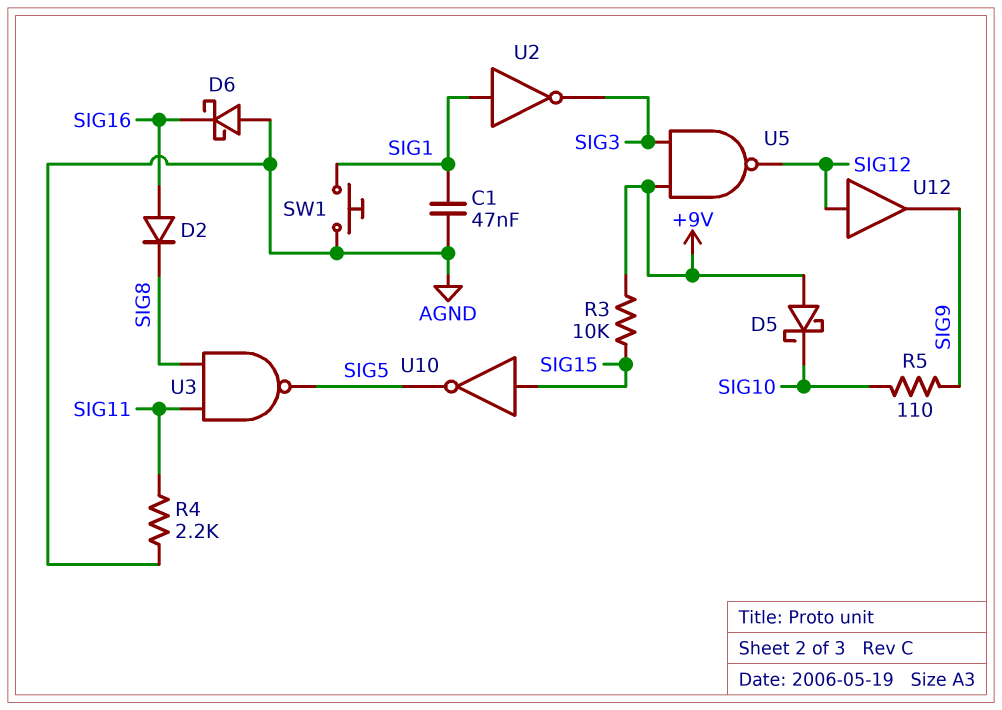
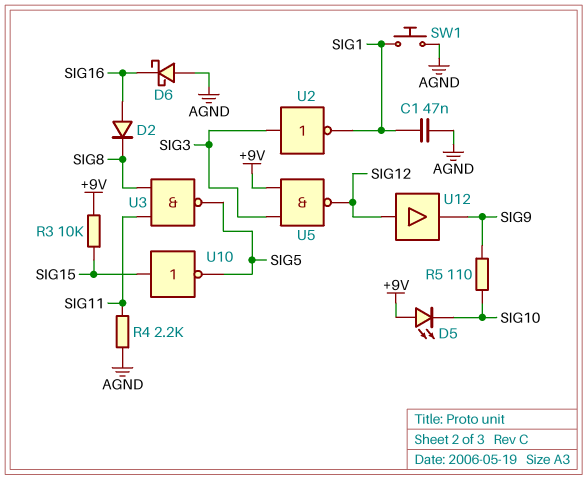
D5: schottky (A +9V, K SIG10) -> LED (A +9V, K SIG10)
U2: NOT (in SIG1, out SIG3) -> NOT (in SIG3, out SIG1)

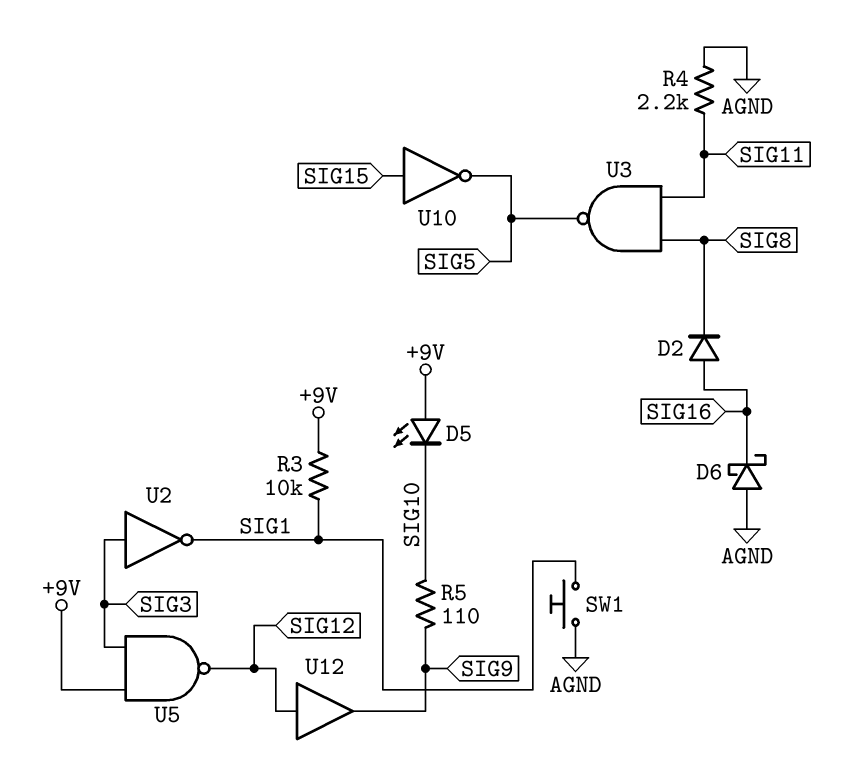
C1: 47nF (AGND, SIG1) -> none
R3: 10k (+9V, SIG15) -> 10k (+9V, SIG1)

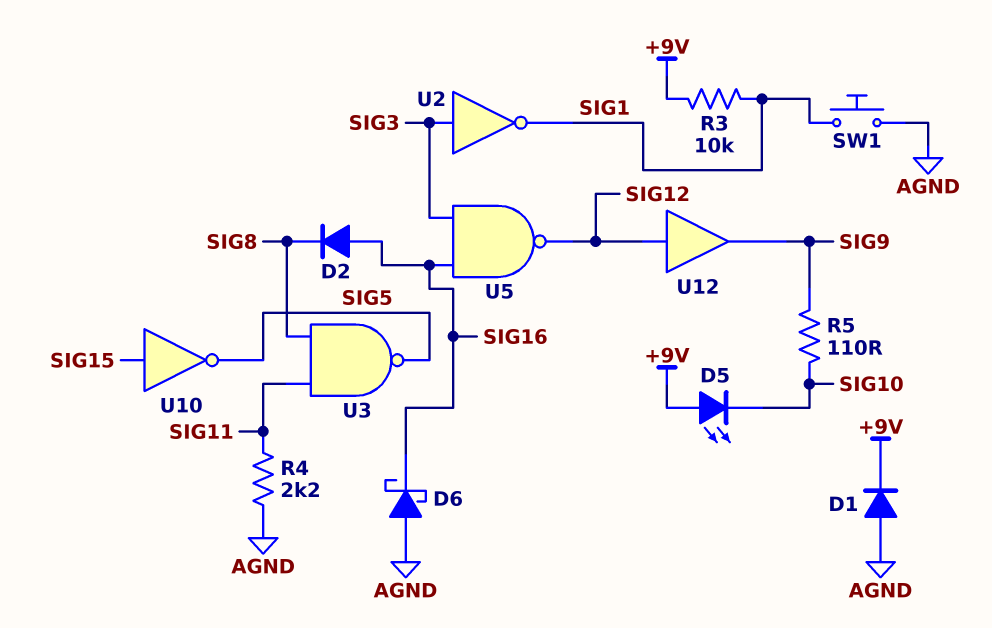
D1: none -> diode (A AGND, K +9V)
U5: NAND (in +9V, in SIG3, out SIG12) -> NAND (in SIG3, in SIG16, out SIG12)

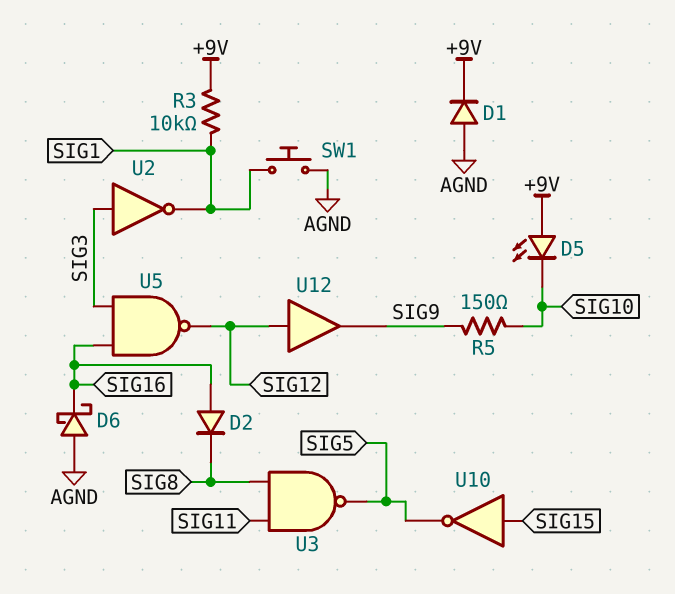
R4: 2.2k (AGND, SIG11) -> none
R5: 110 (SIG9, SIG10) -> 150 (SIG9, SIG10)

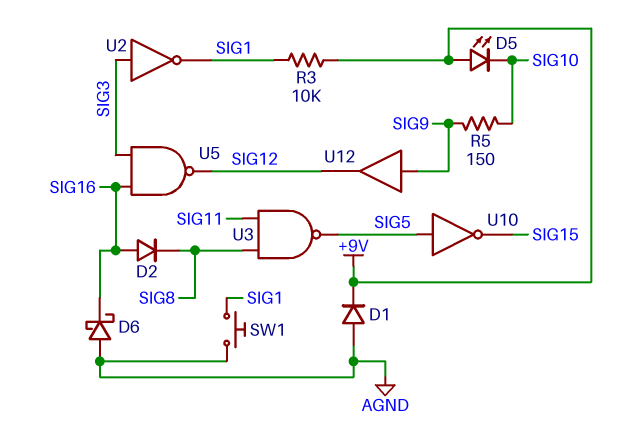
U10: NOT (in SIG15, out SIG5) -> NOT (in SIG5, out SIG15)
U12: buffer (in SIG12, out SIG9) -> buffer (in SIG9, out SIG12)

